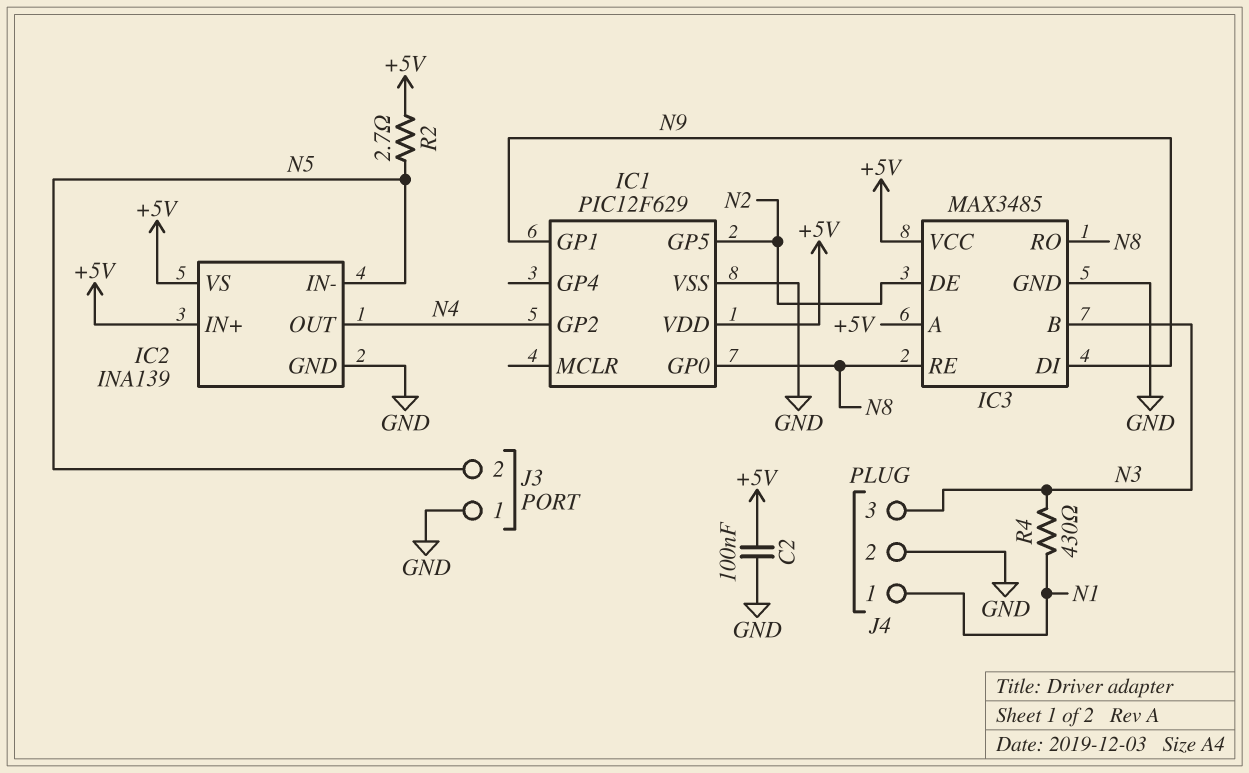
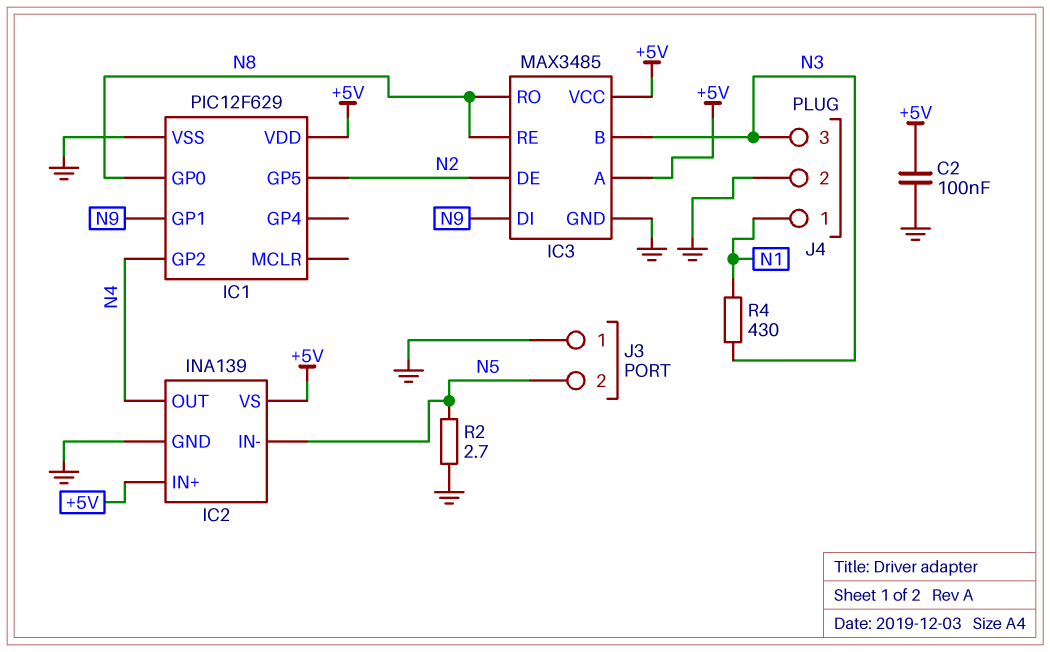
R2: 2.7 (+5V, N5) -> 2.7 (GND, N5)

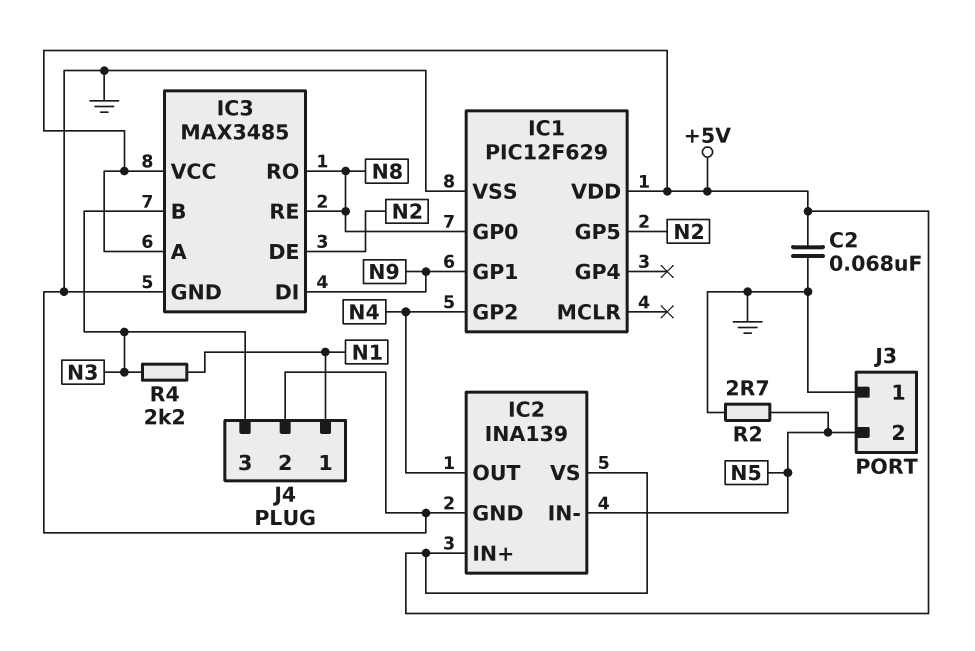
C2: 100nF (+5V, GND) -> 68nF (+5V, GND)
R4: 430 (N1, N3) -> 2.2k (N1, N3)

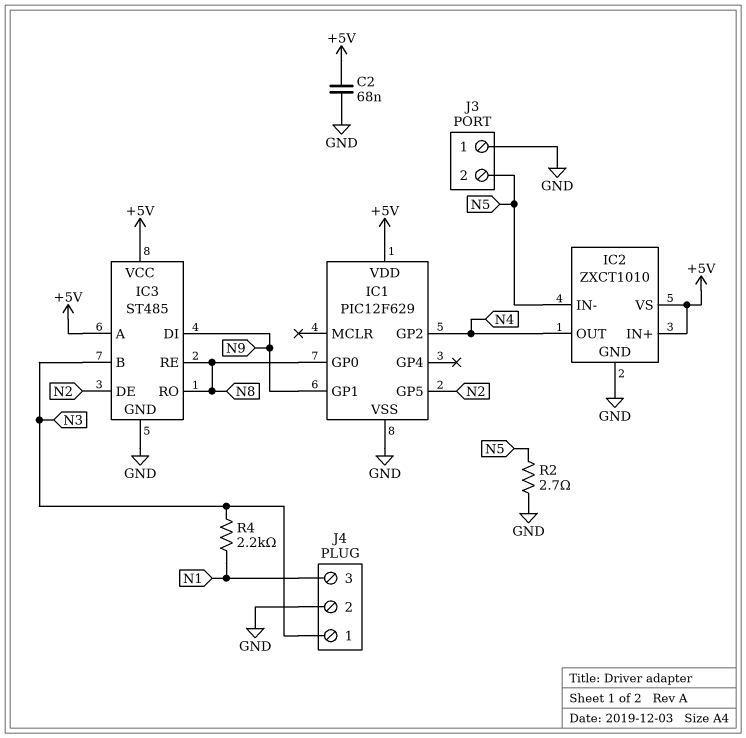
IC2: INA139 -> ZXCT1010
IC3: MAX3485 -> ST485
J4 pin 1: N1 -> N3
J4 pin 3: N3 -> N1

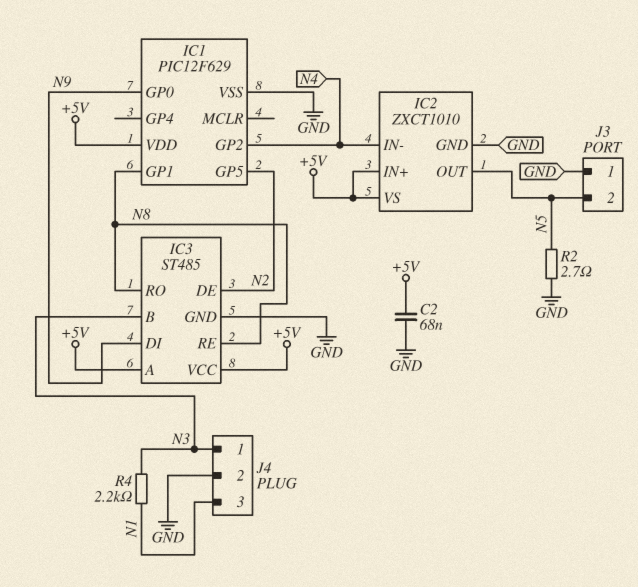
IC1 pin GP0: N8 -> N9
IC1 pin GP1: N9 -> N8
IC2 pin IN-: N5 -> N4
IC2 pin OUT: N4 -> N5

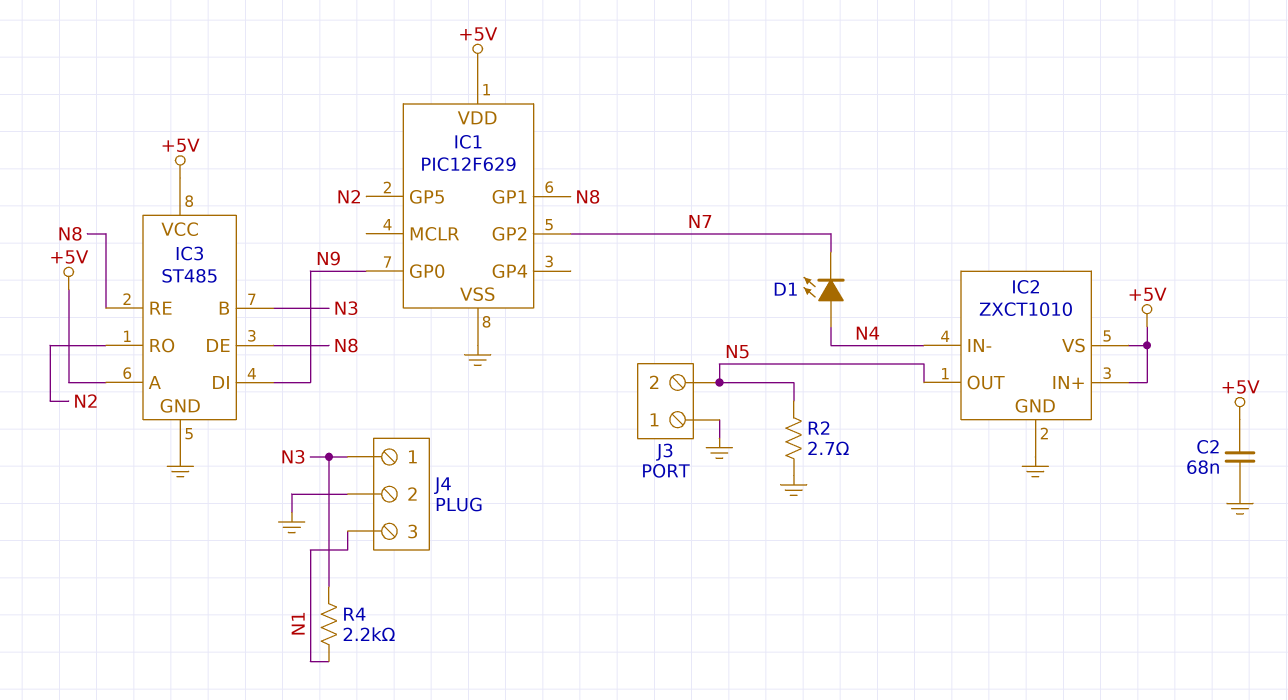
D1: none -> LED (A N4, K N7)
IC1 pin GP2: N4 -> N7
IC3 pin DE: N2 -> N8
IC3 pin RO: N8 -> N2

